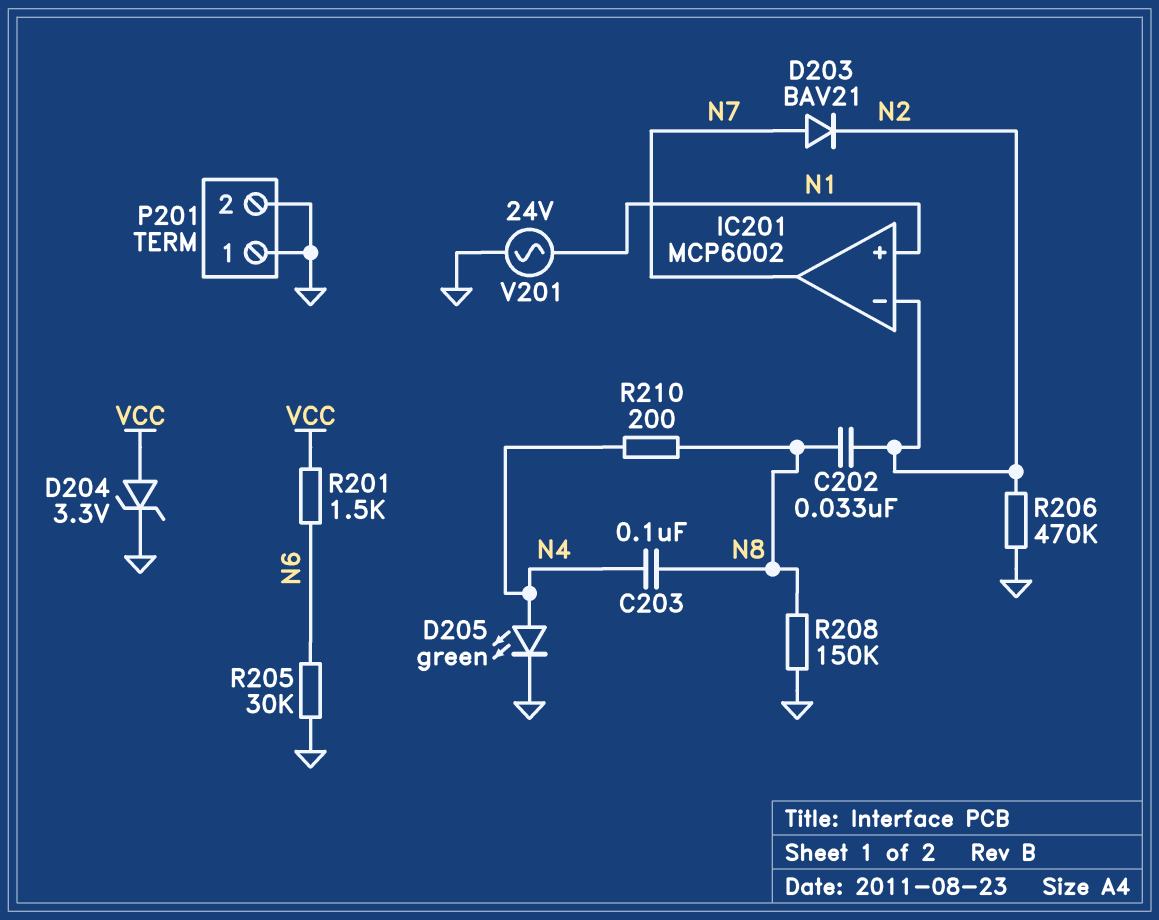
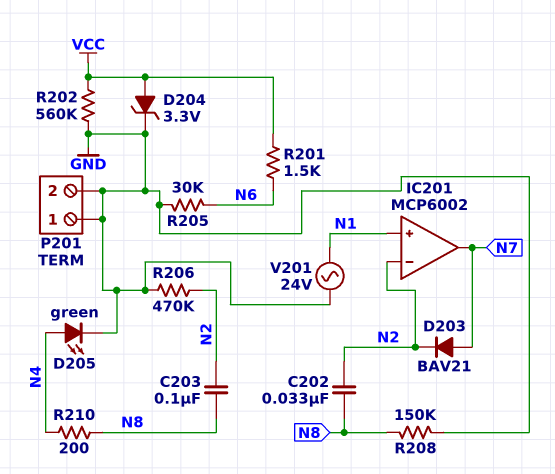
C203: 100nF (N4, N8) -> 100nF (N2, N8)
R202: none -> 560k (GND, VCC)

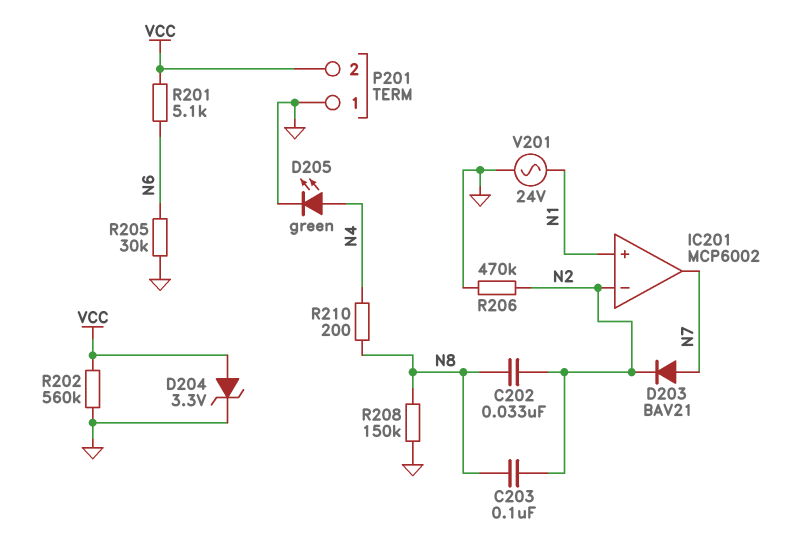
P201 pin 2: GND -> VCC
R201: 1.5k (N6, VCC) -> 5.1k (N6, VCC)

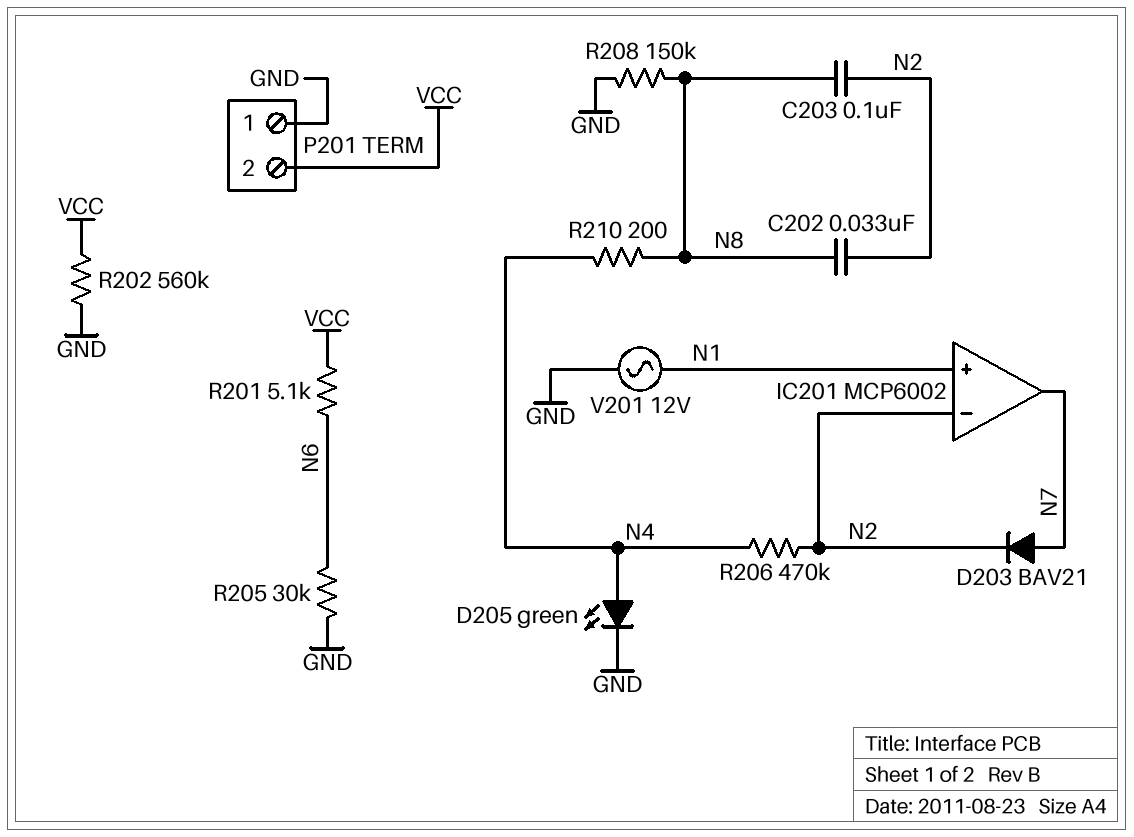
D204: zener 3.3V (A VCC, K GND) -> none
R206: 470k (GND, N2) -> 470k (N2, N4)
V201: AC 24V (GND, N1) -> AC 12V (GND, N1)

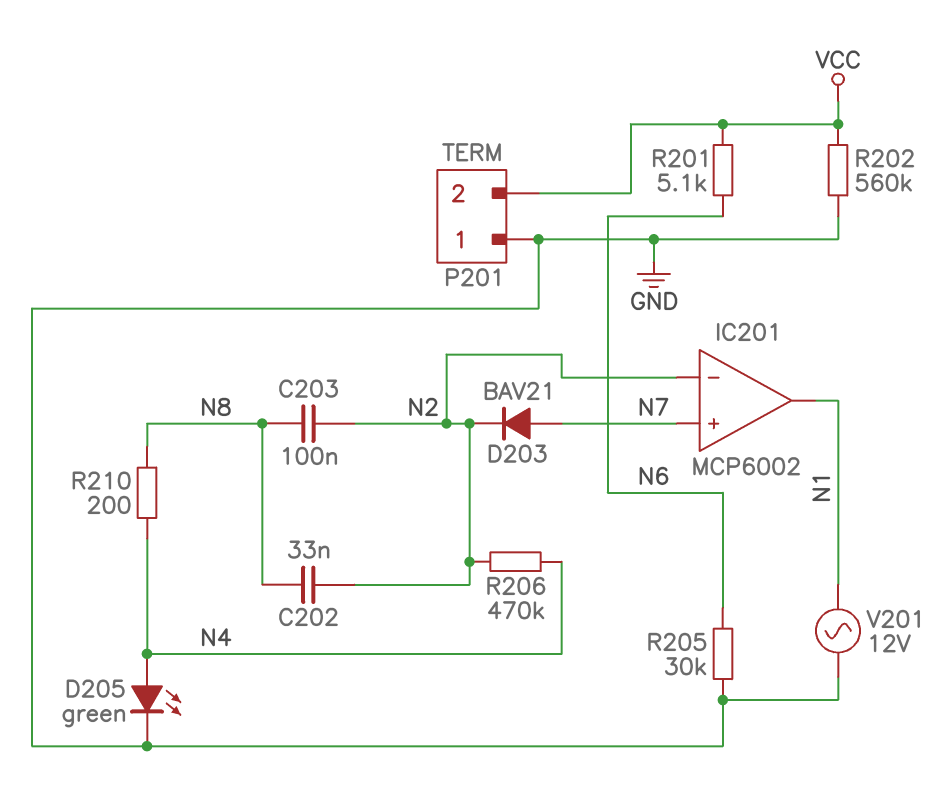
IC201 pin in+: N1 -> N7
IC201 pin out: N7 -> N1
R208: 150k (GND, N8) -> none

